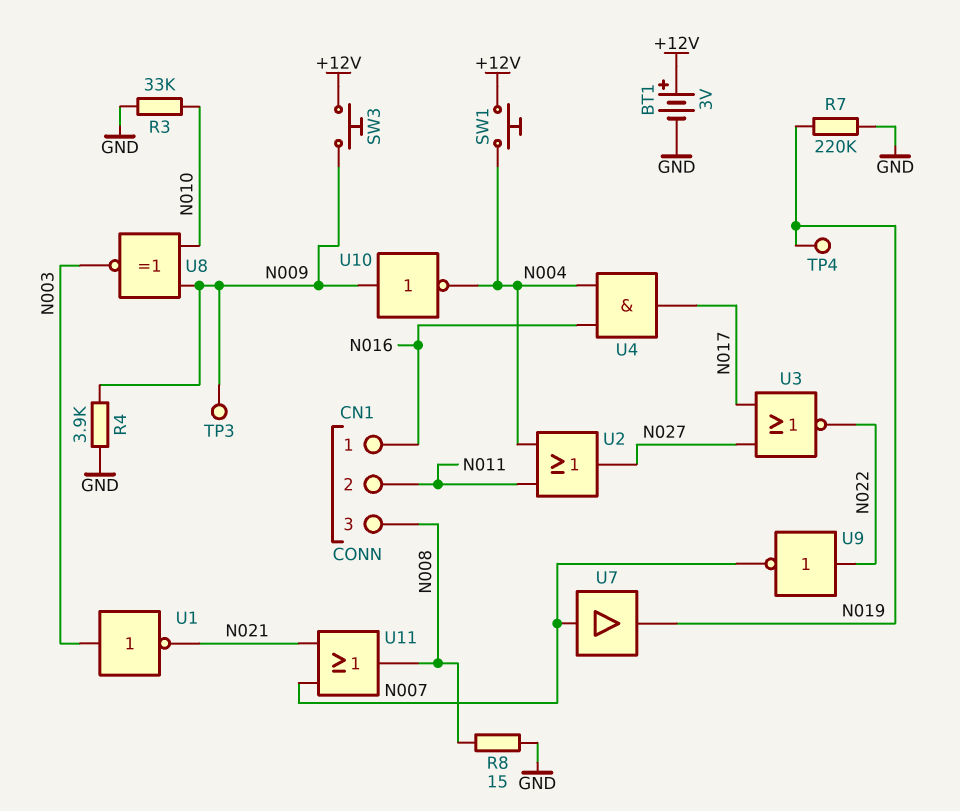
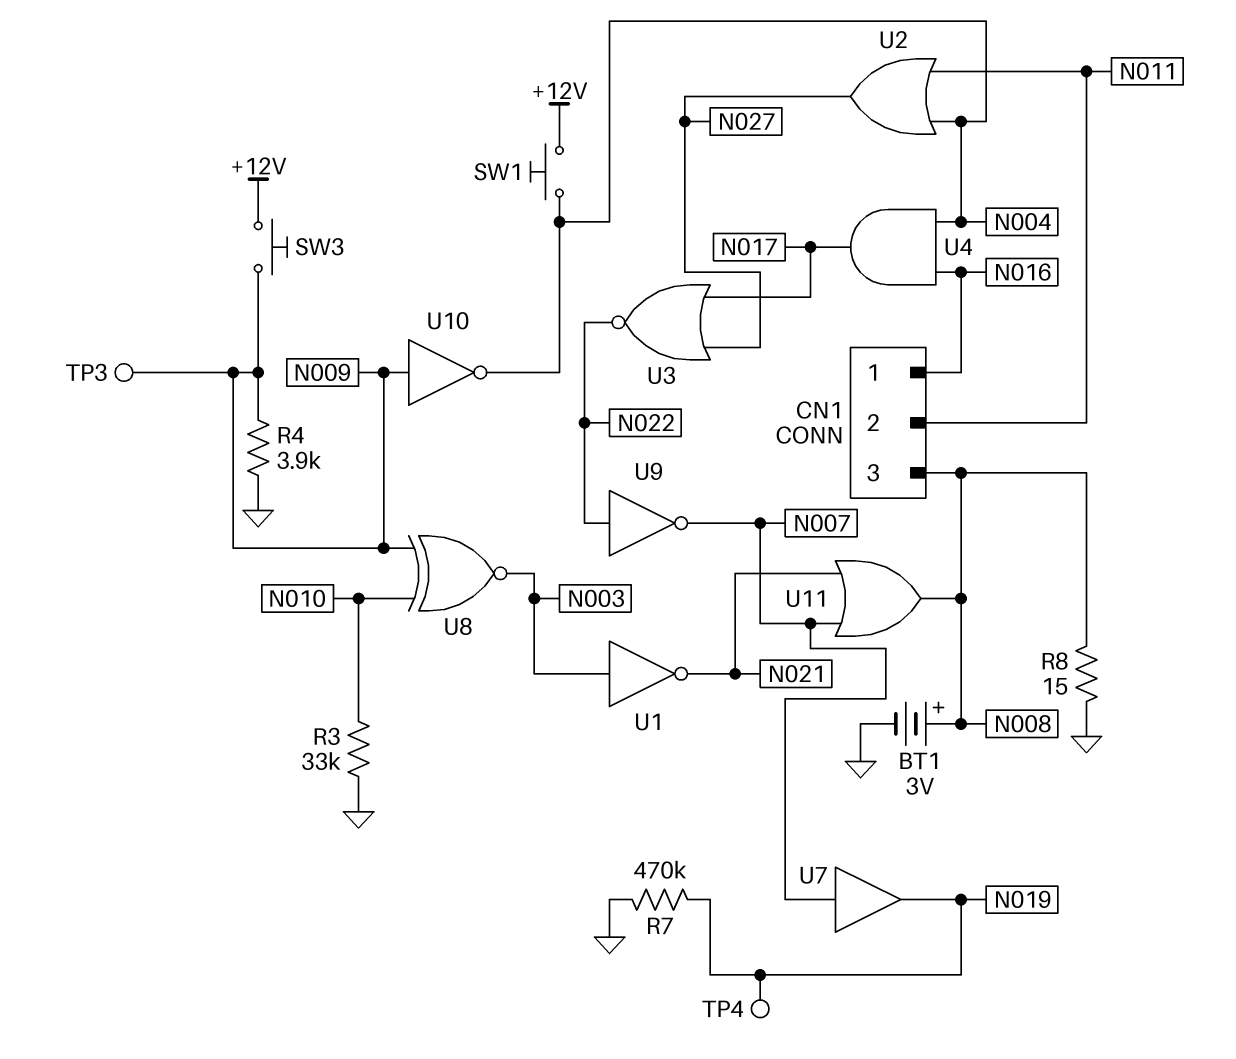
BT1: 3V (plus +12V, minus GND) -> 3V (plus N008, minus GND)
R7: 220k (GND, N019) -> 470k (GND, N019)

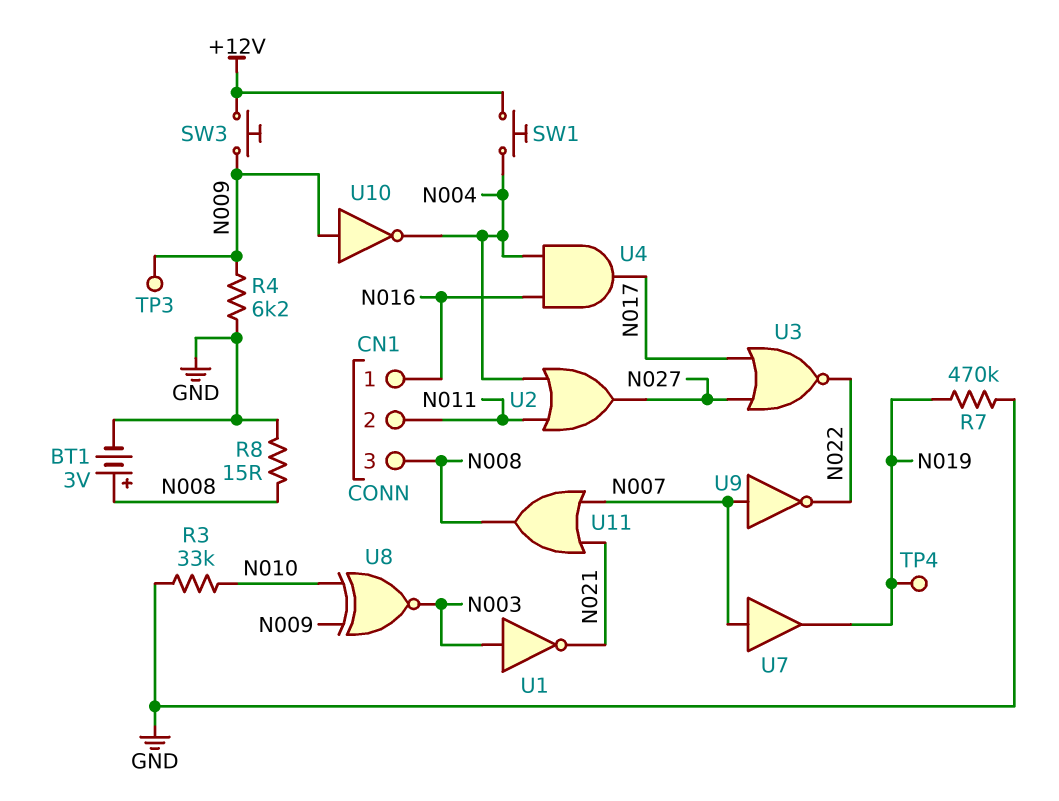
R4: 3.9k (GND, N009) -> 6.2k (GND, N009)
U9: NOT (in N022, out N007) -> NOT (in N007, out N022)

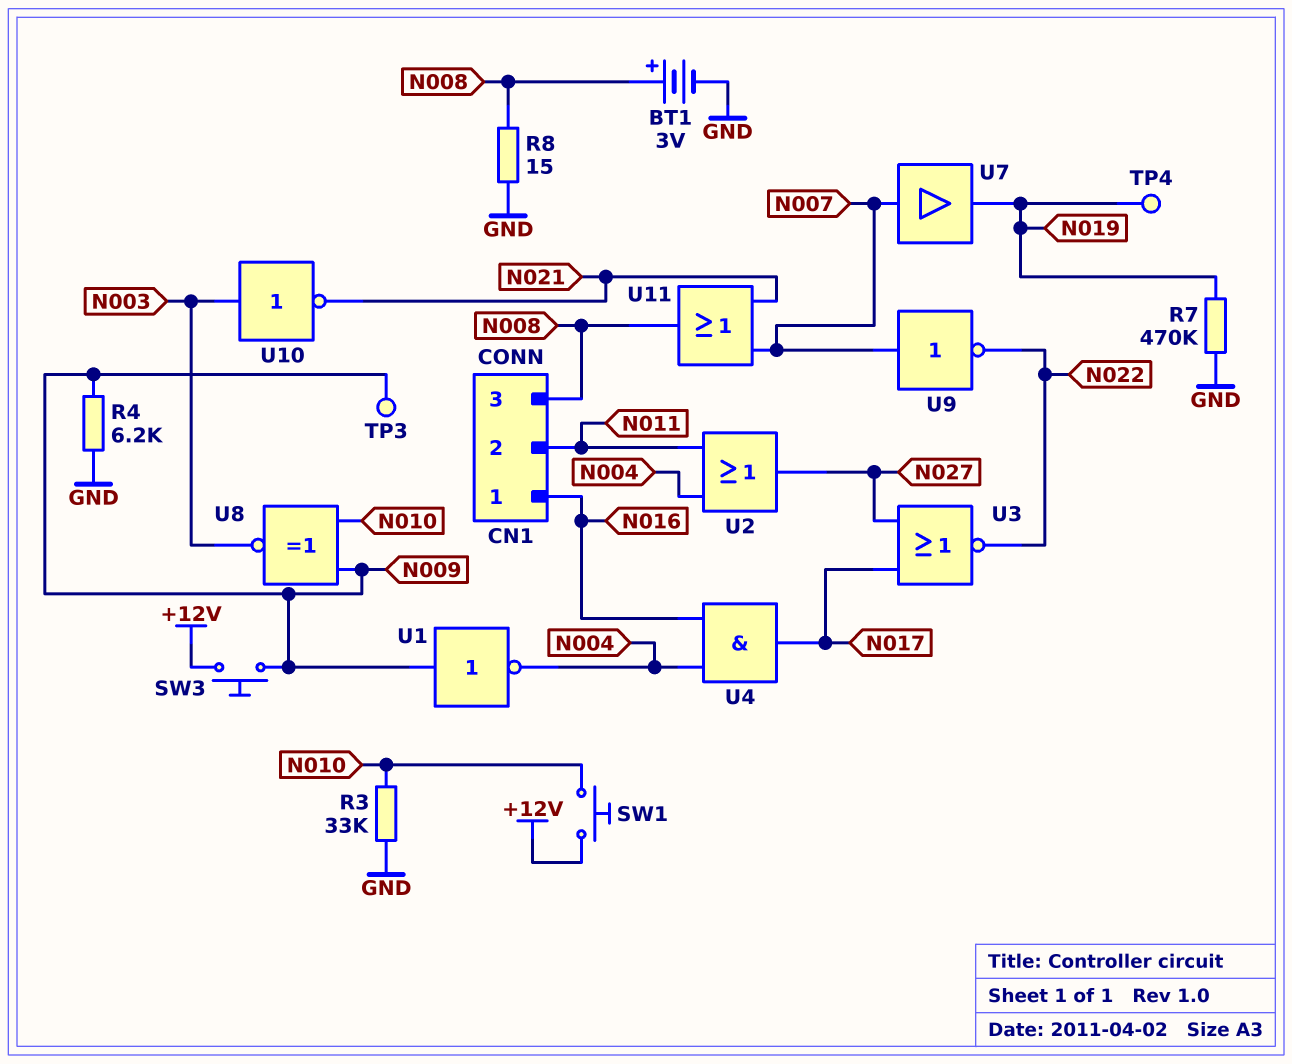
SW1: button (+12V, N004) -> button (+12V, N010)
U1: NOT (in N003, out N021) -> NOT (in N009, out N004)
U10: NOT (in N009, out N004) -> NOT (in N003, out N021)

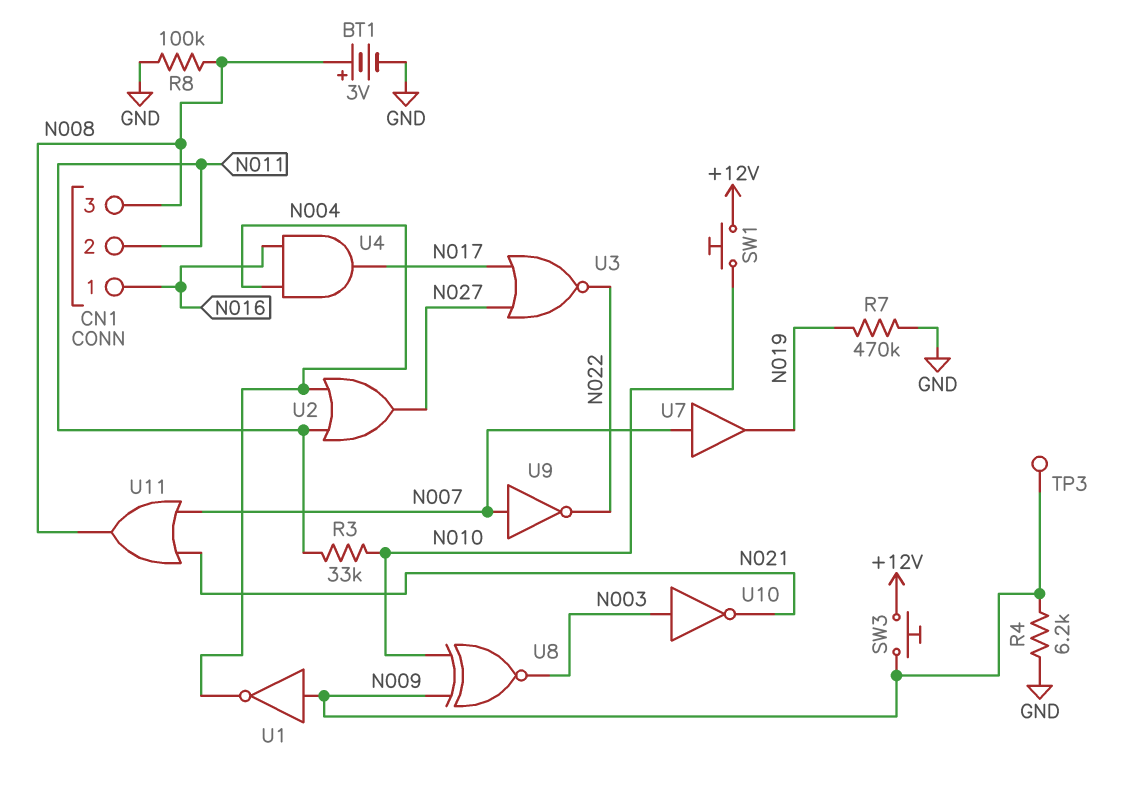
R3: 33k (GND, N010) -> 33k (N010, N011)
R8: 15 (GND, N008) -> 100k (GND, N008)
TP4: test point (N019) -> none

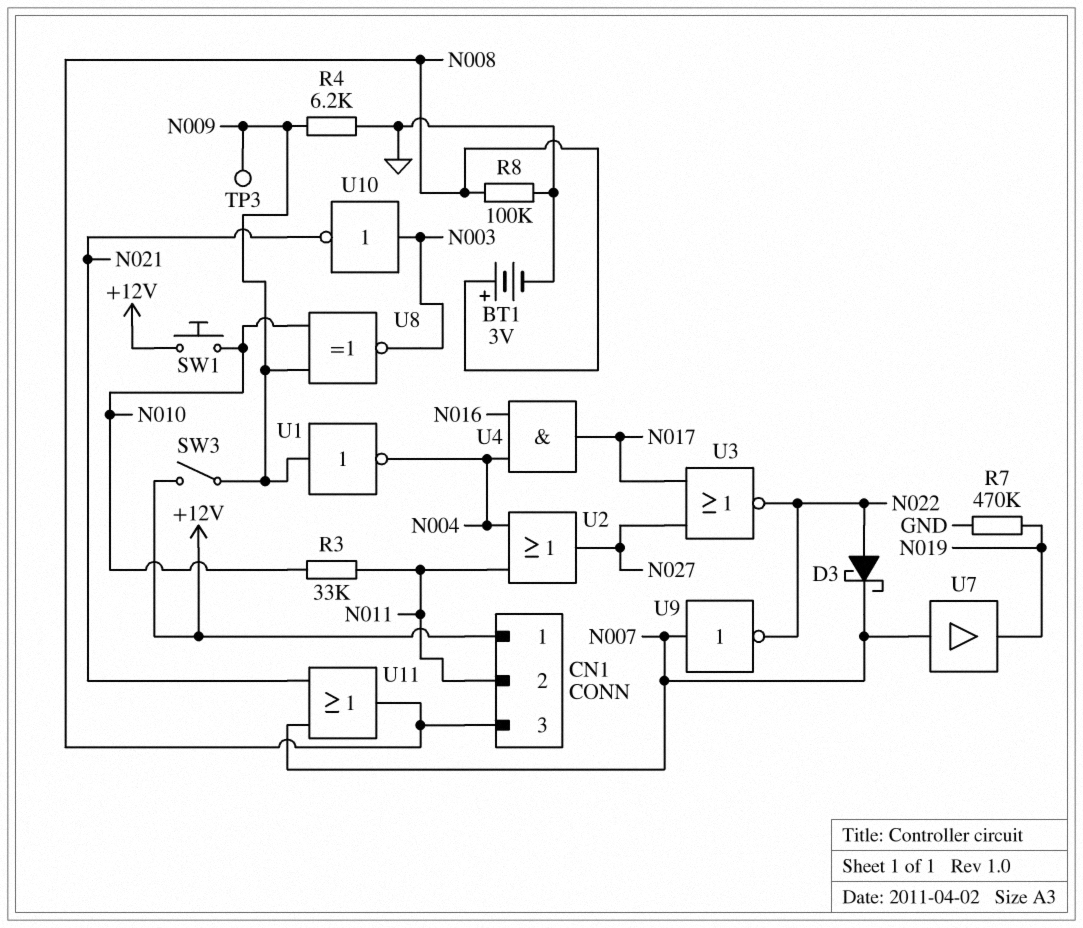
CN1 pin 1: N016 -> +12V
D3: none -> schottky (A N022, K N007)
SW3: button (+12V, N009) -> switch (+12V, N009)

